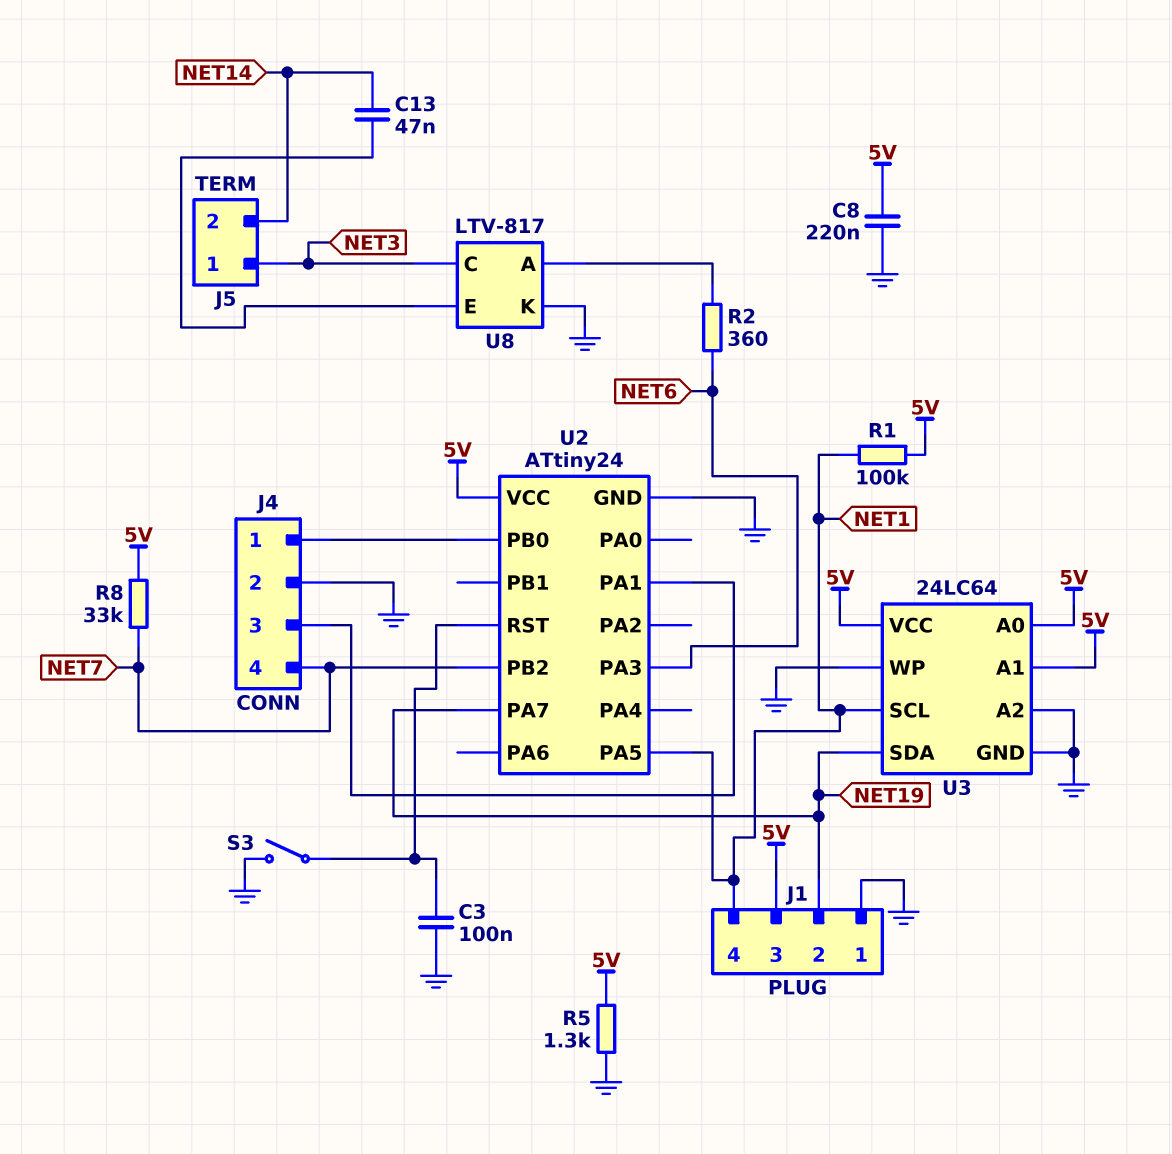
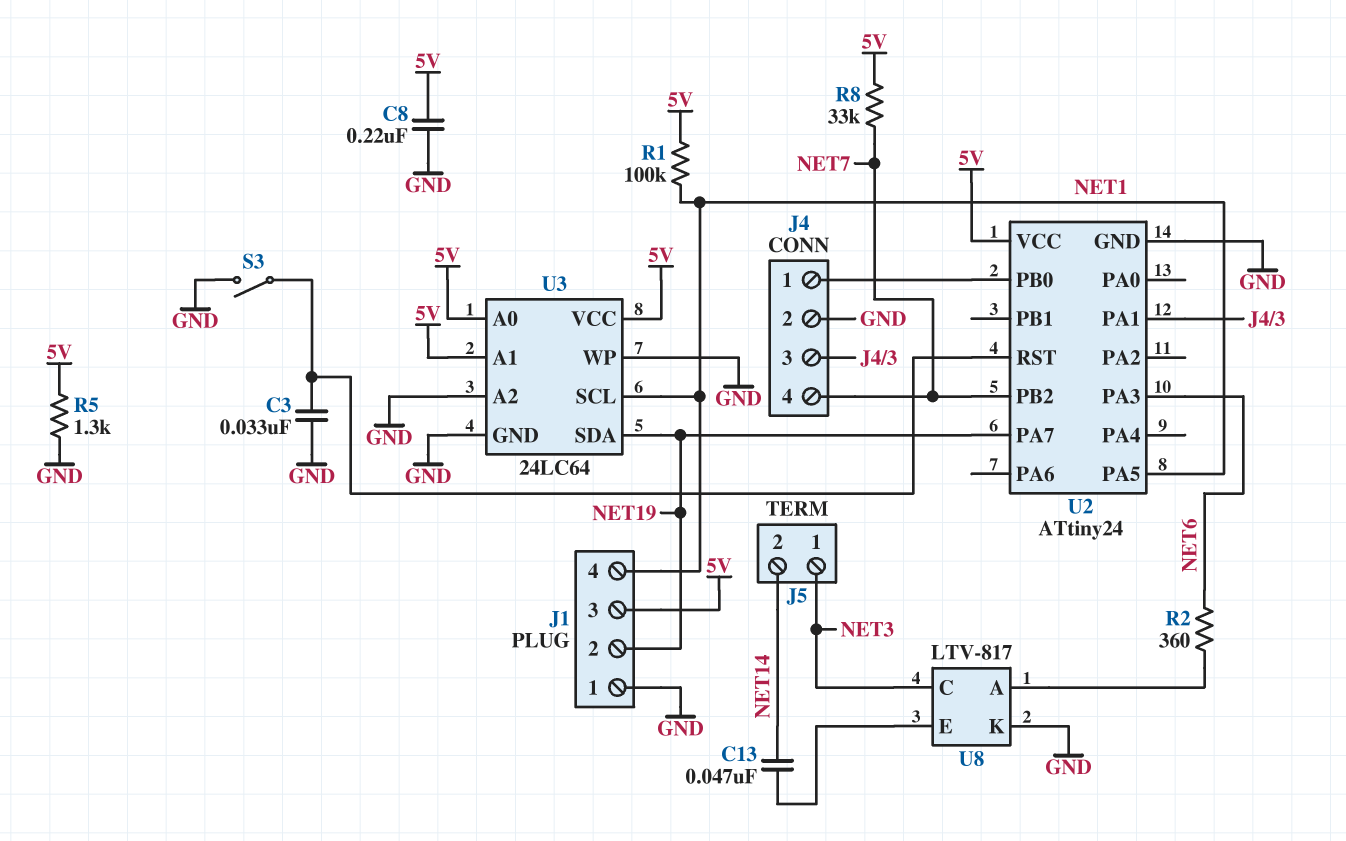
C3: 100nF (GND, U2/RST) -> 33nF (GND, U2/RST)

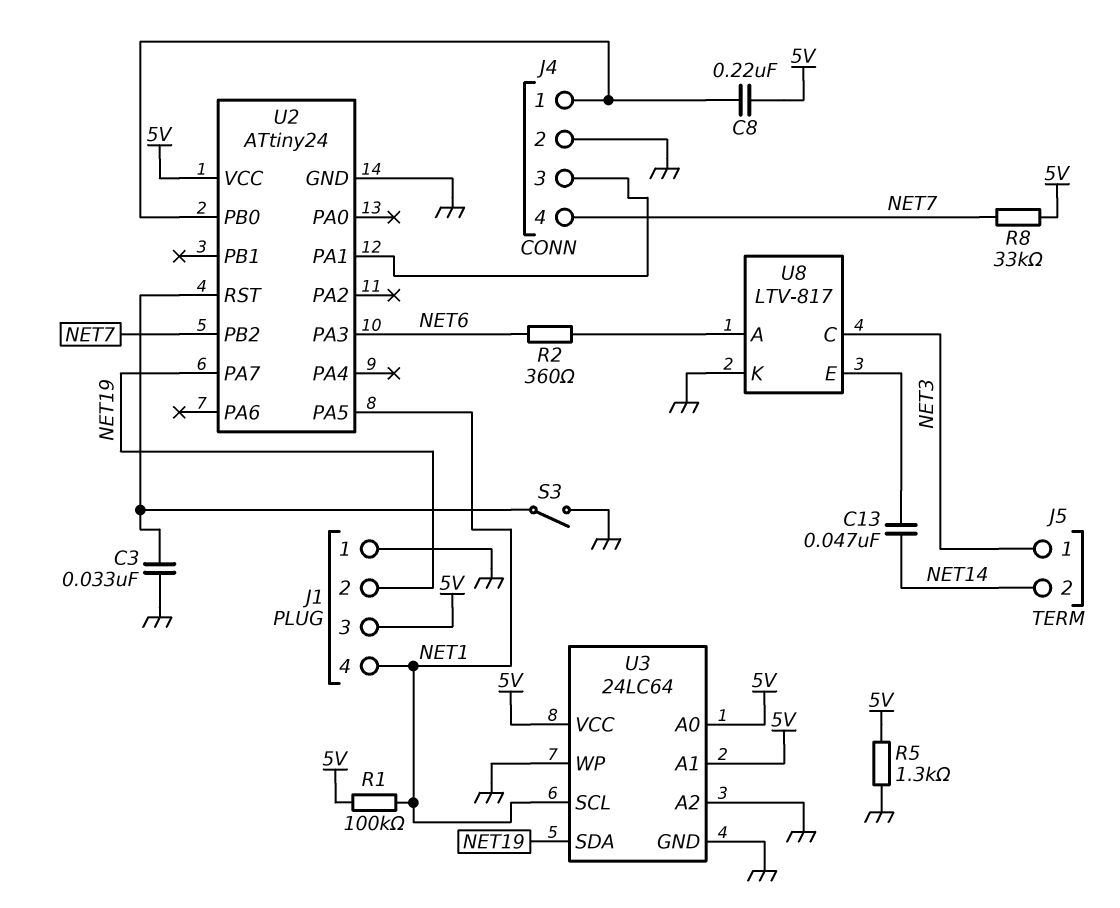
C8: 220nF (5V, GND) -> 220nF (5V, J4/1)

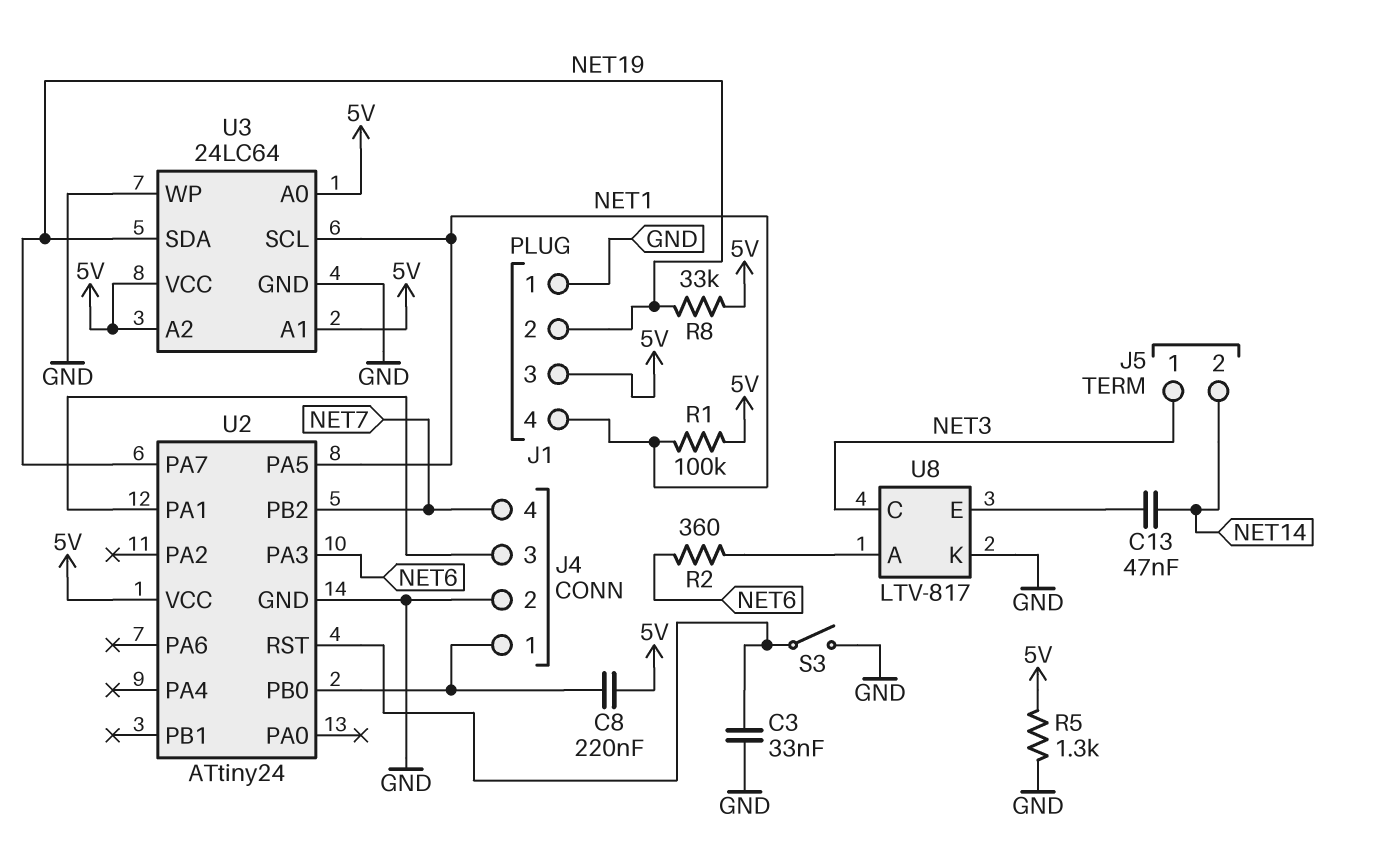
R8: 33k (5V, NET7) -> 33k (5V, NET19)
U3 pin A2: GND -> 5V

